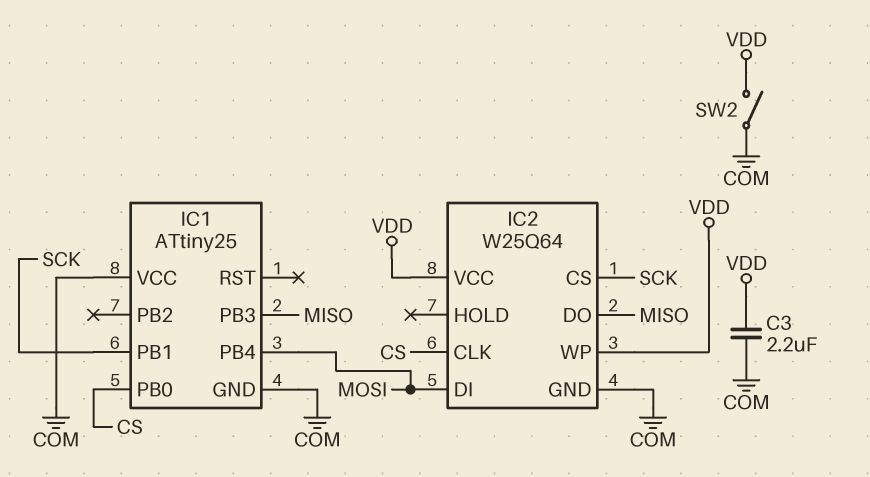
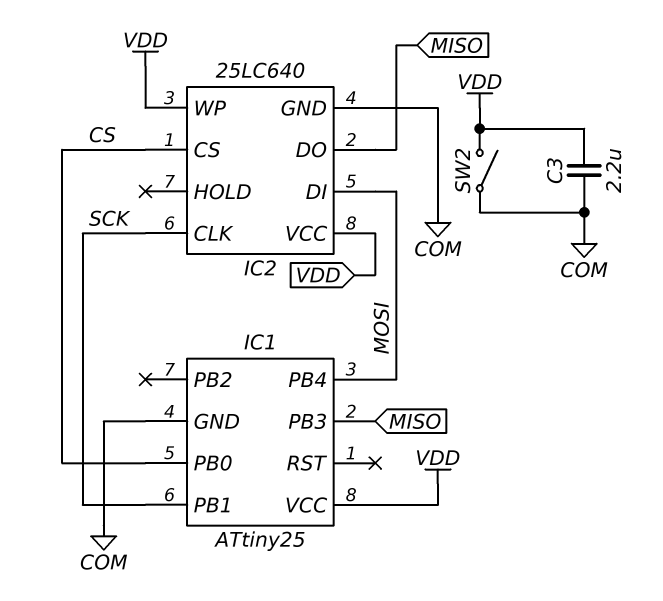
IC1 pin VCC: COM -> VDD
IC2: W25Q64 -> 25LC640
IC2 pin CLK: CS -> SCK
IC2 pin CS: SCK -> CS

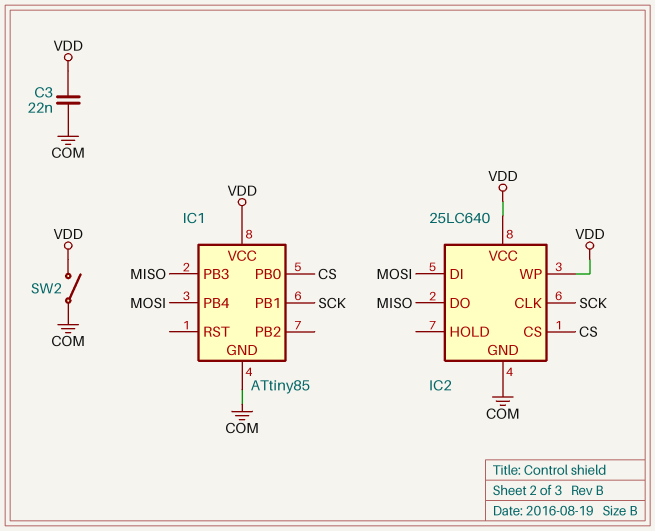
C3: 2.2uF (COM, VDD) -> 22nF (COM, VDD)
IC1: ATtiny25 -> ATtiny85

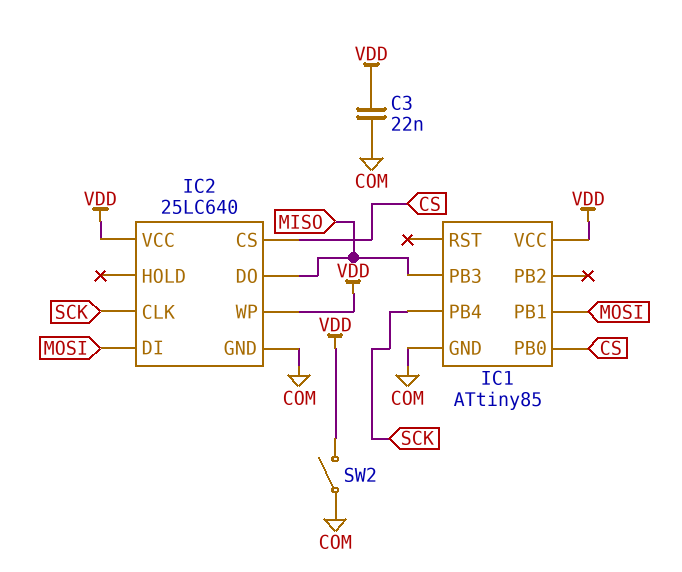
IC1 pin PB1: SCK -> MOSI
IC1 pin PB4: MOSI -> SCK

